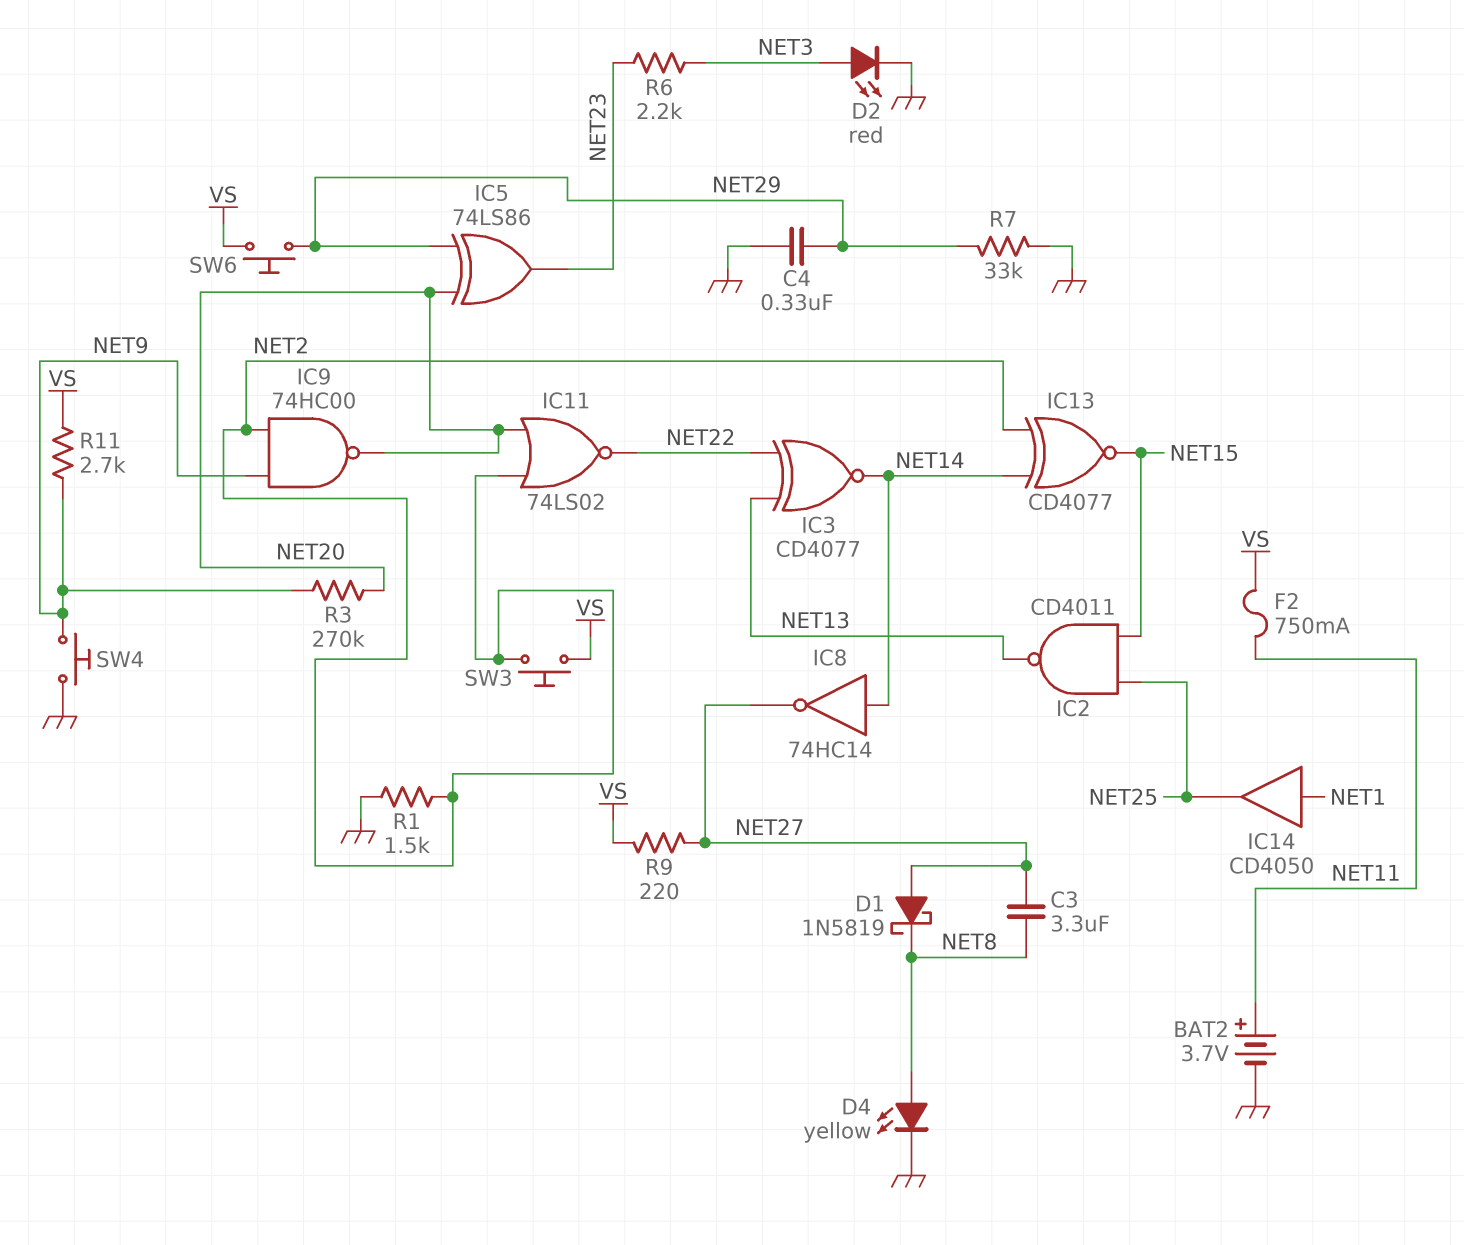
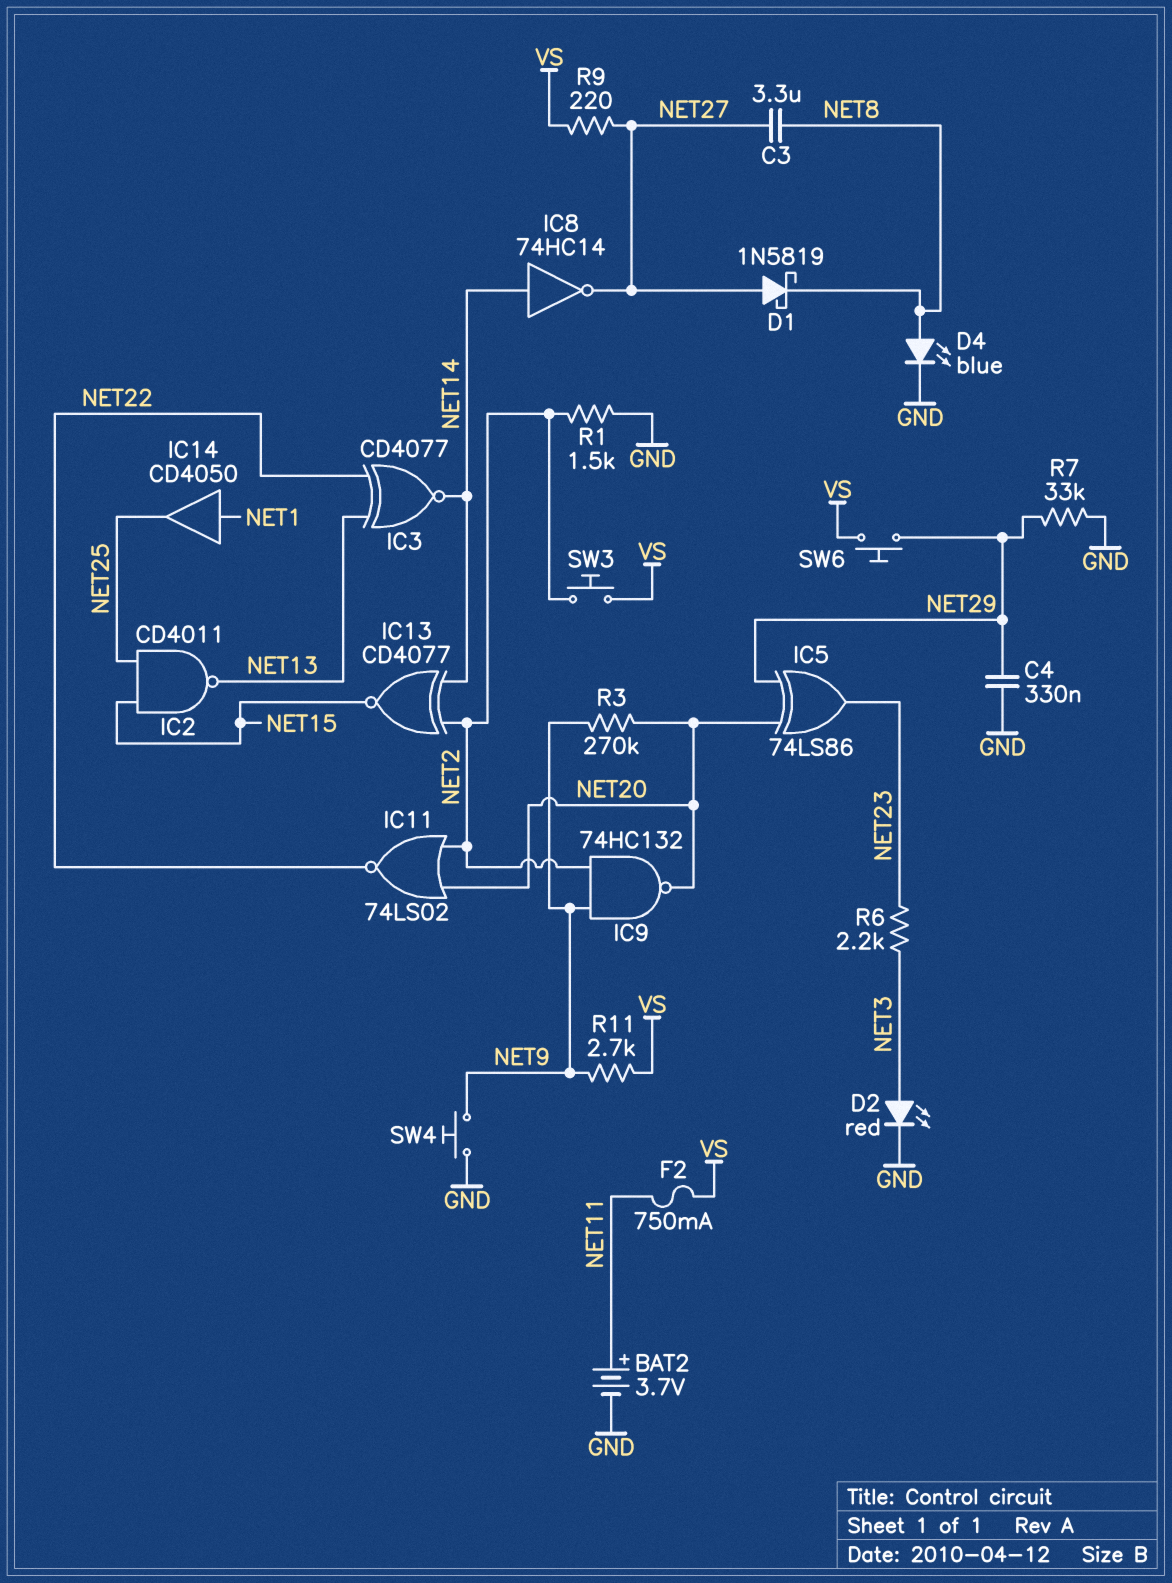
D4: LED yellow (A NET8, K GND) -> LED blue (A NET8, K GND)
IC9: NAND 74HC00 (in NET2, in NET9, out NET20) -> NAND 74HC132 (in NET2, in NET9, out NET20)

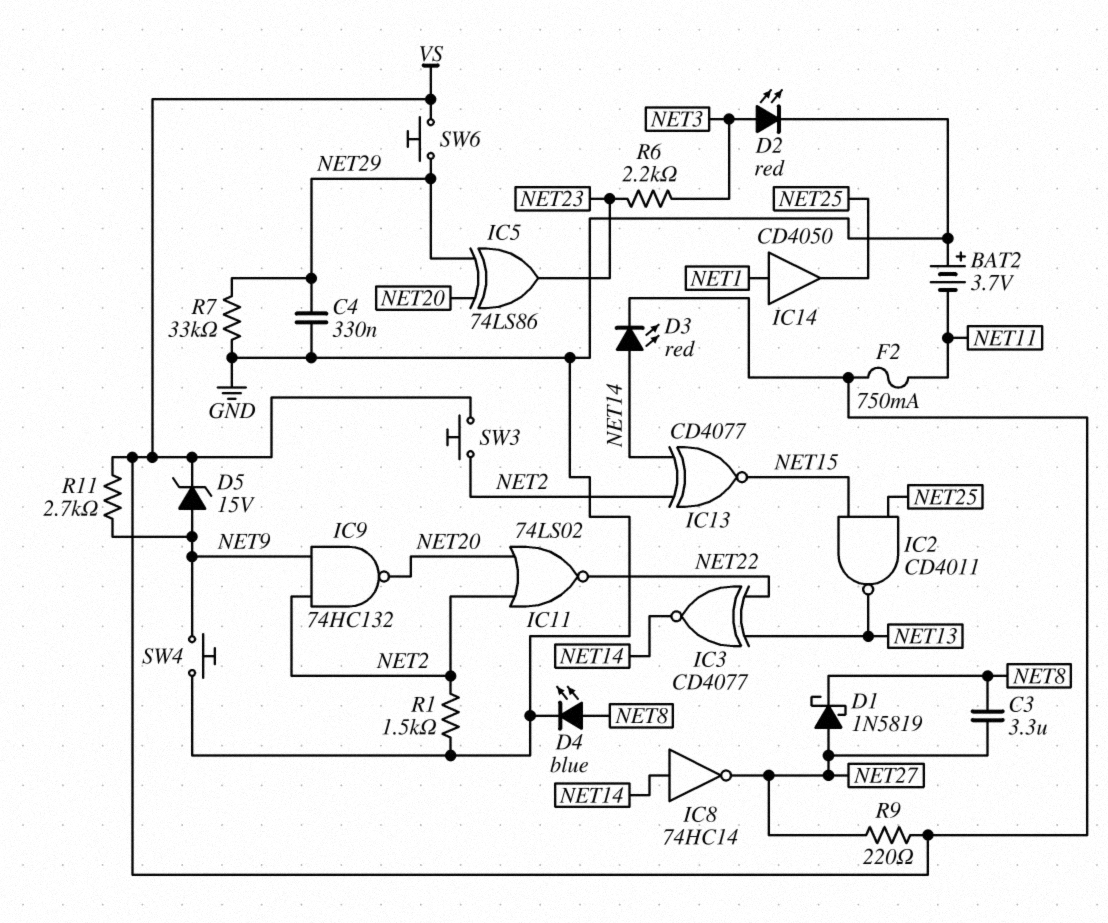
BAT2: 3.7V (plus NET11, minus GND) -> 3.7V (plus GND, minus NET11)
D3: none -> LED red (A NET14, K VS)
D5: none -> zener 15V (A NET9, K VS)
R3: 270k (NET9, NET20) -> none

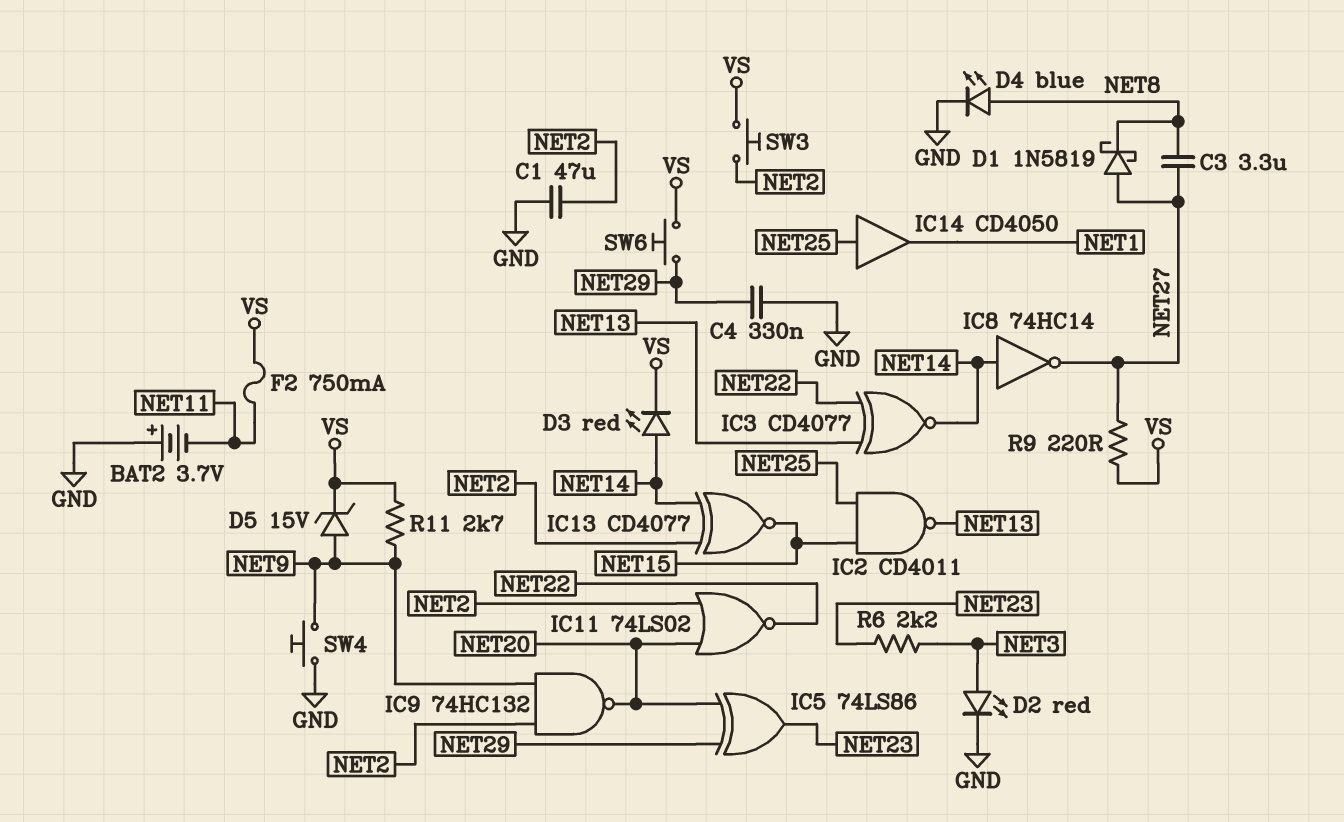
C1: none -> 47uF (GND, NET2)
IC14: buffer CD4050 (in NET1, out NET25) -> buffer CD4050 (in NET25, out NET1)
R1: 1.5k (GND, NET2) -> none
R7: 33k (GND, NET29) -> none

